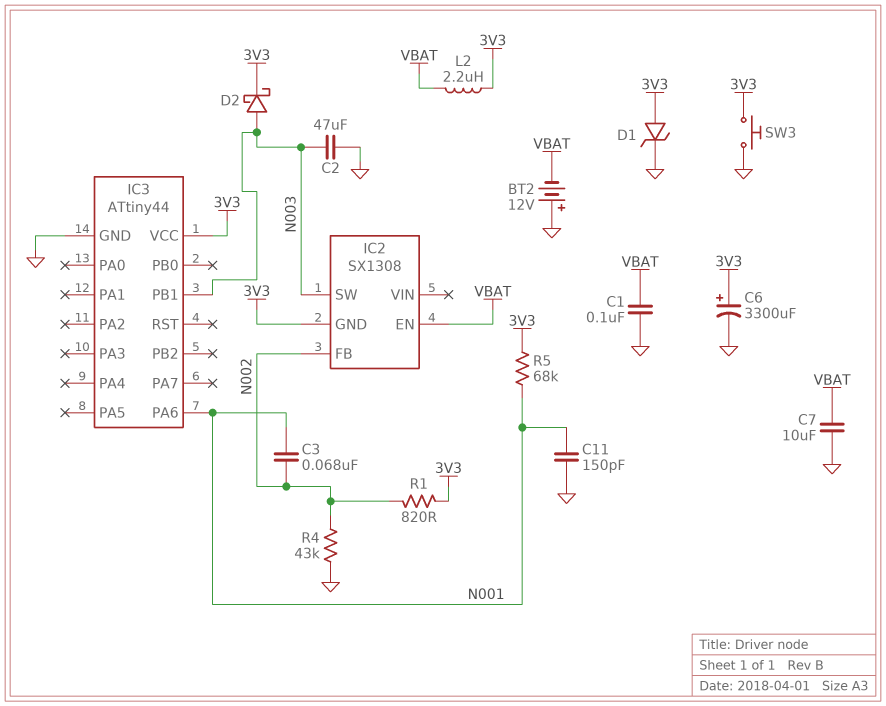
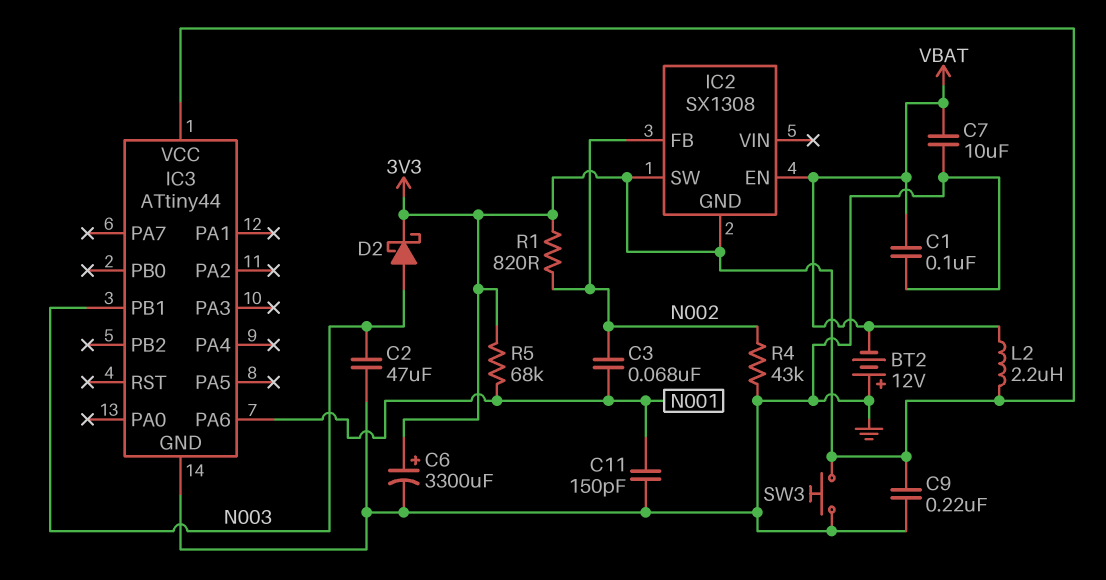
C9: none -> 220nF (3V3, GND)
D1: zener (A 3V3, K GND) -> none
IC2 pin SW: N003 -> 3V3

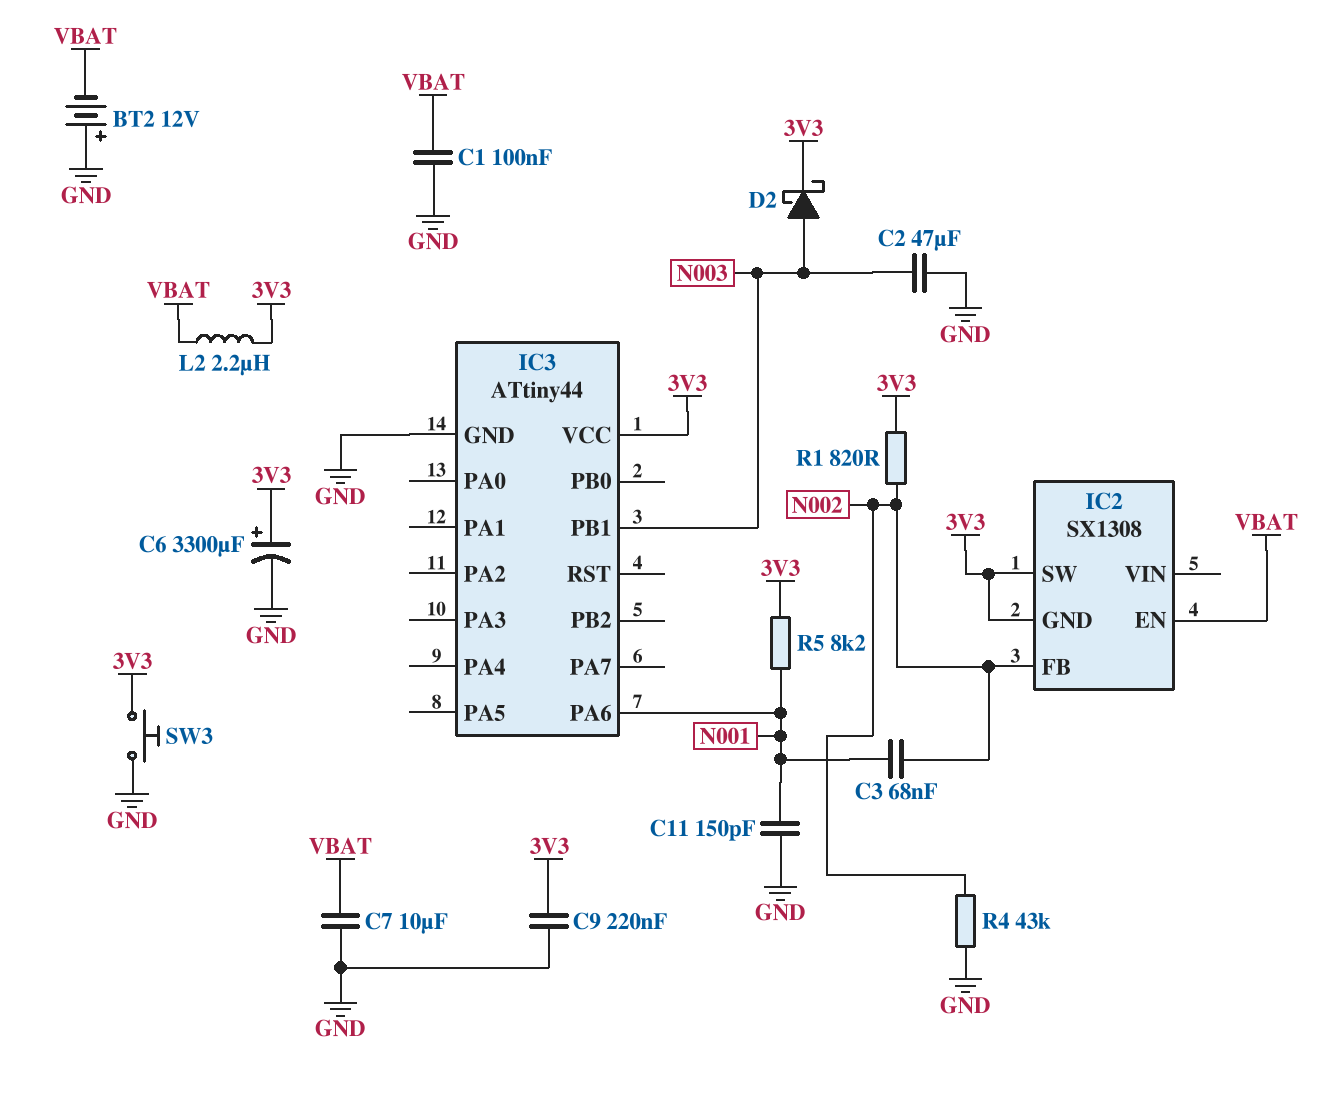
R5: 68k (3V3, N001) -> 8.2k (3V3, N001)

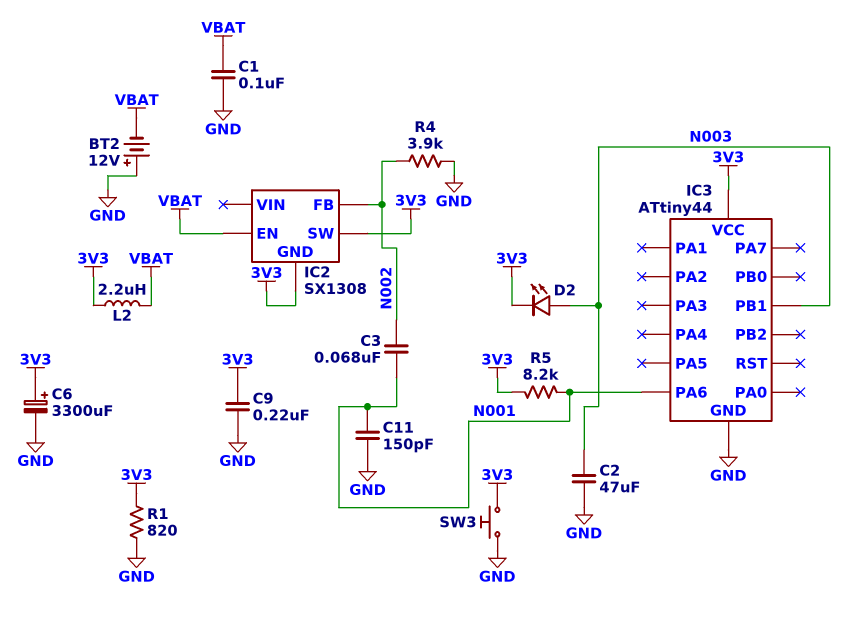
C7: 10uF (GND, VBAT) -> none
D2: schottky (A N003, K 3V3) -> LED (A N003, K 3V3)
R1: 820 (3V3, N002) -> 820 (3V3, GND)
R4: 43k (GND, N002) -> 3.9k (GND, N002)

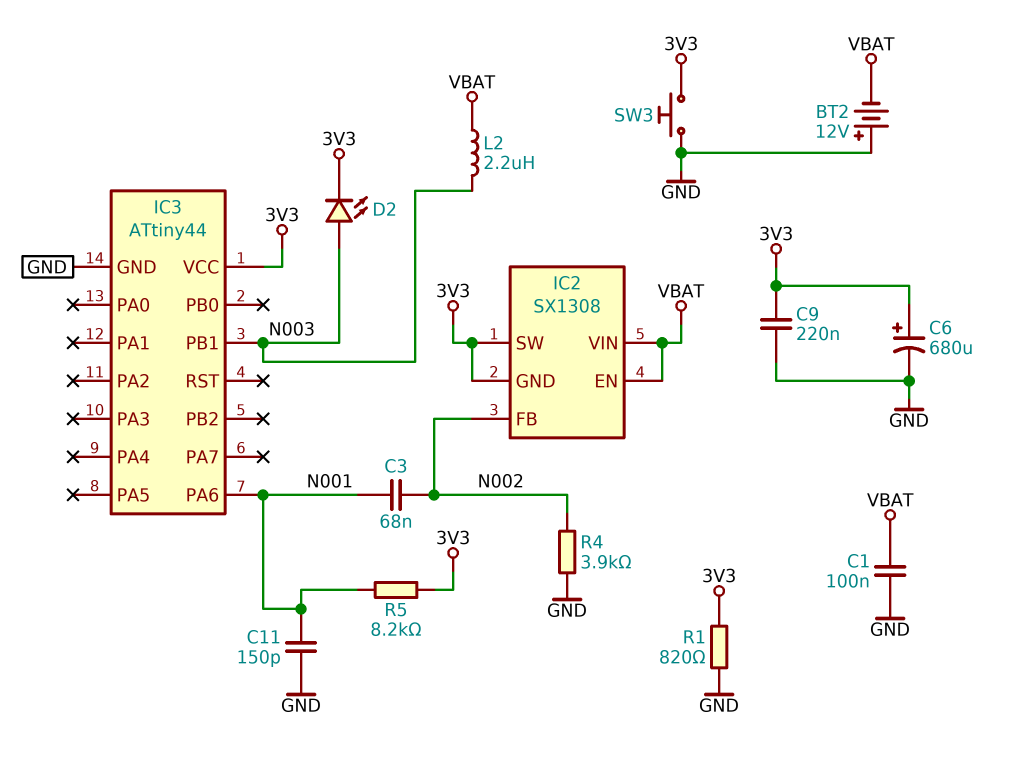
C2: 47uF (GND, N003) -> none
C6: 3300uF (plus 3V3, minus GND) -> 680uF (plus 3V3, minus GND)
IC2 pin VIN: none -> VBAT
L2: 2.2uH (3V3, VBAT) -> 2.2uH (N003, VBAT)

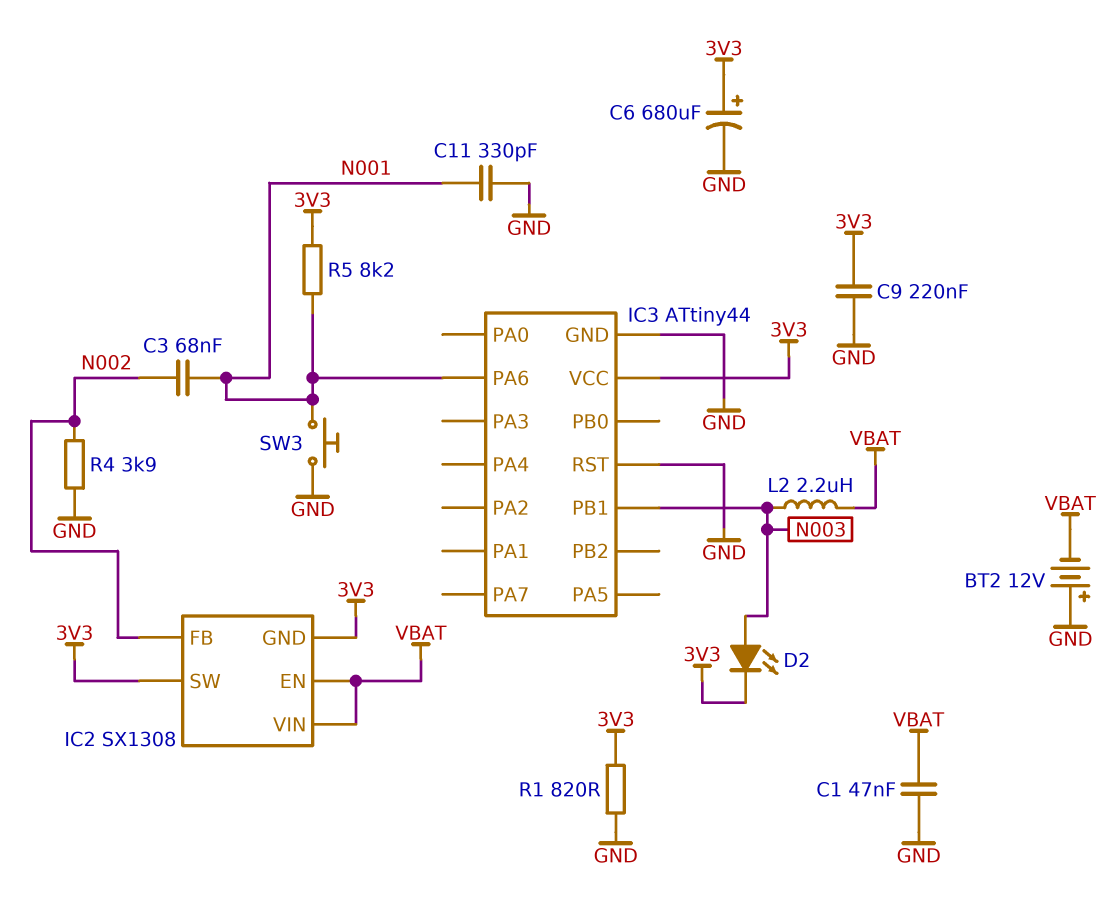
C1: 100nF (GND, VBAT) -> 47nF (GND, VBAT)
C11: 150pF (GND, N001) -> 330pF (GND, N001)
IC3 pin RST: none -> GND
SW3: button (3V3, GND) -> button (GND, N001)

